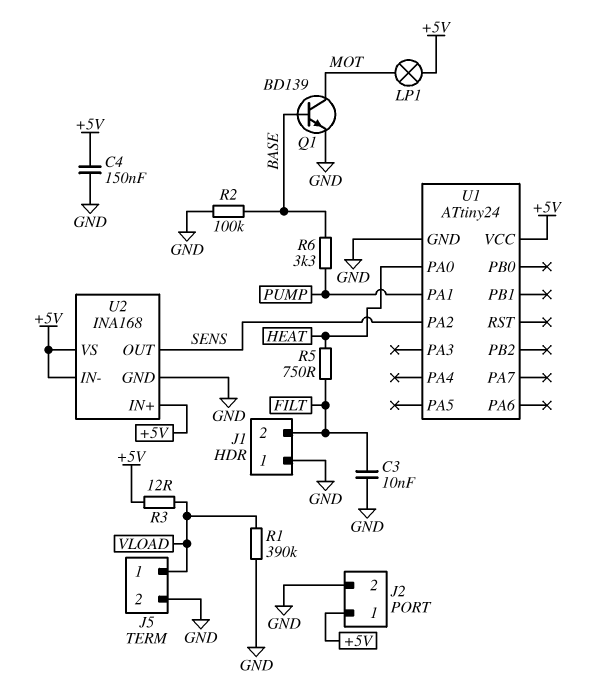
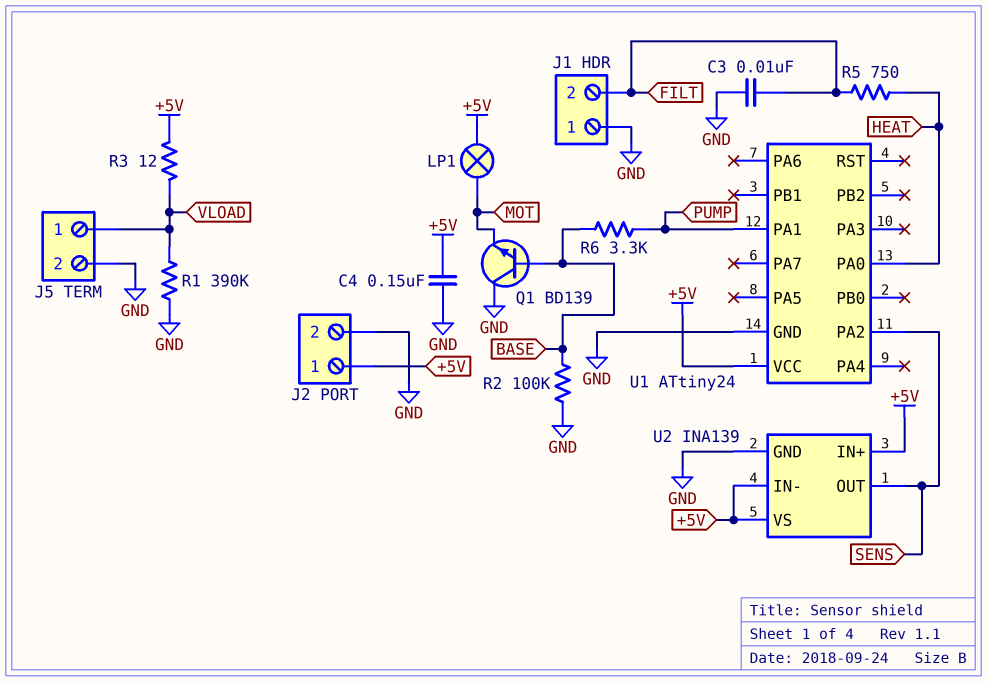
Q1: NPN BD139 (B BASE, C MOT, E GND) -> NPN BD139 (B BASE, C GND, E MOT)
U2: INA168 -> INA139

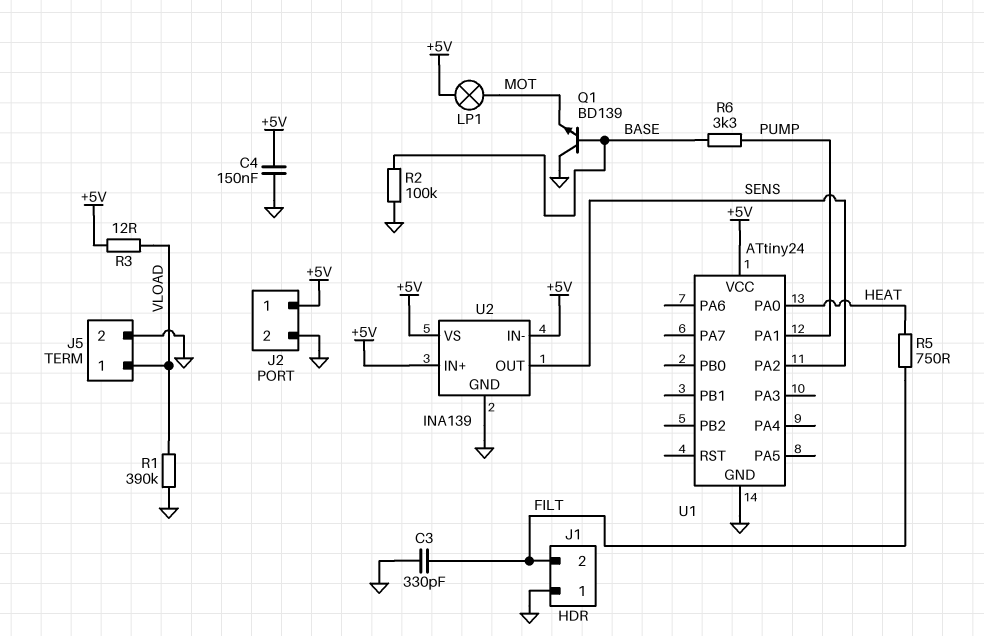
C3: 10nF (FILT, GND) -> 330pF (FILT, GND)

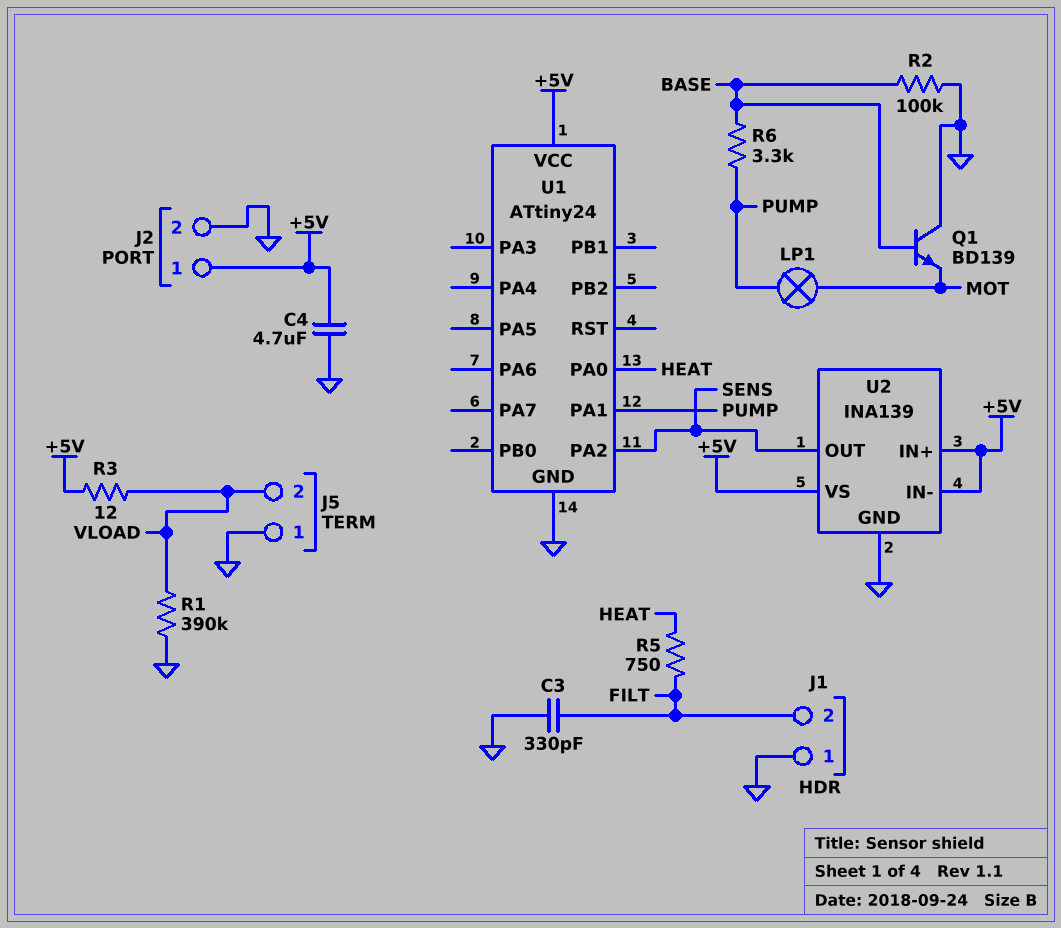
C4: 150nF (+5V, GND) -> 4.7uF (+5V, GND)
J5 pin 1: VLOAD -> GND
J5 pin 2: GND -> VLOAD
LP1: lamp (+5V, MOT) -> lamp (MOT, PUMP)

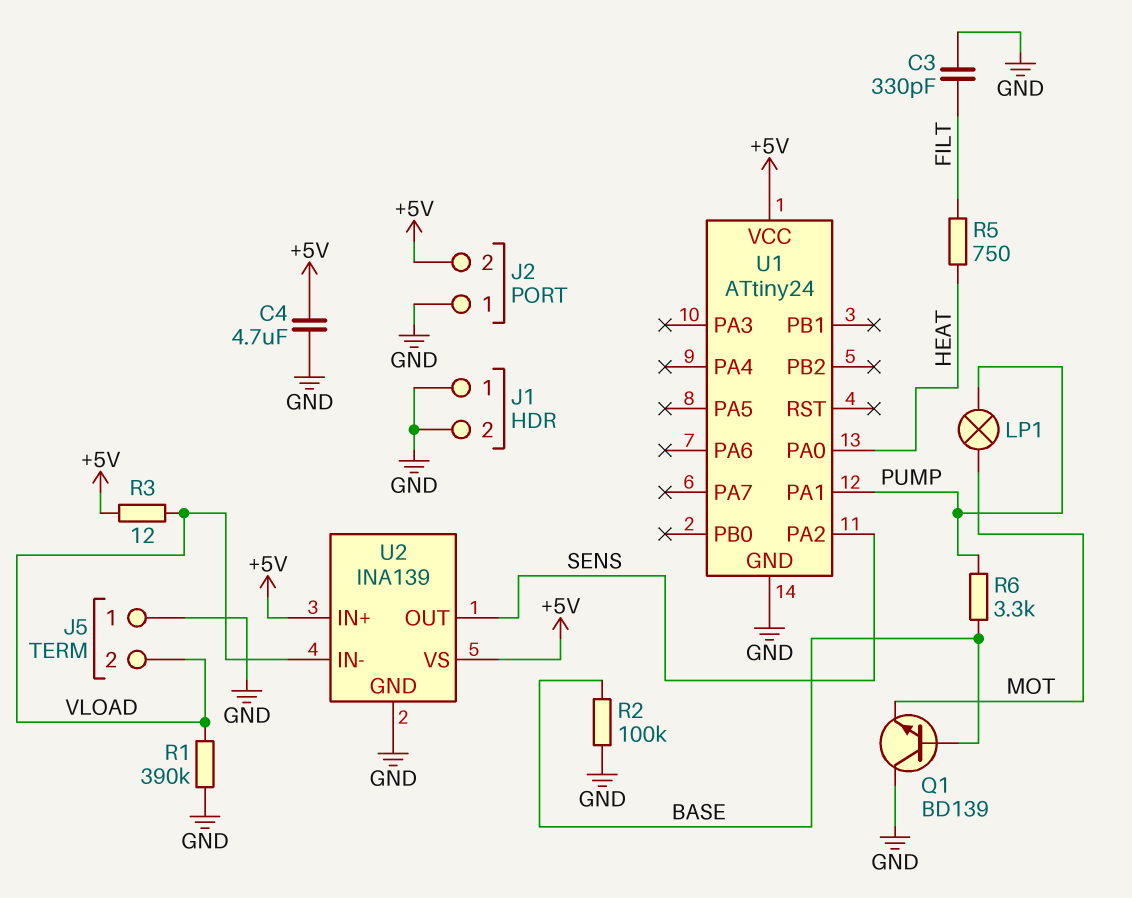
J1 pin 2: FILT -> GND
J2 pin 1: +5V -> GND
J2 pin 2: GND -> +5V
U2 pin IN-: +5V -> VLOAD

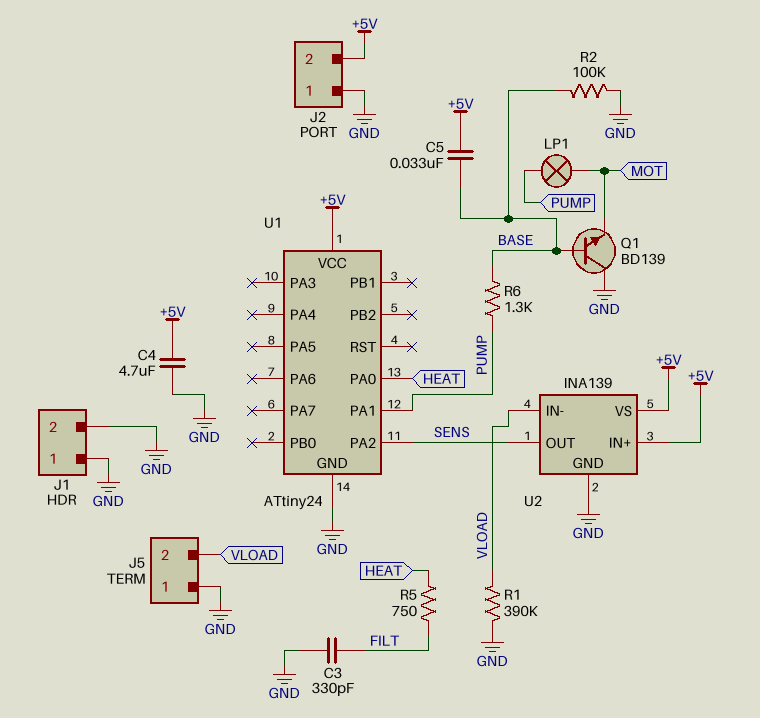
C5: none -> 33nF (+5V, BASE)
R3: 12 (+5V, VLOAD) -> none
R6: 3.3k (BASE, PUMP) -> 1.3k (BASE, PUMP)

